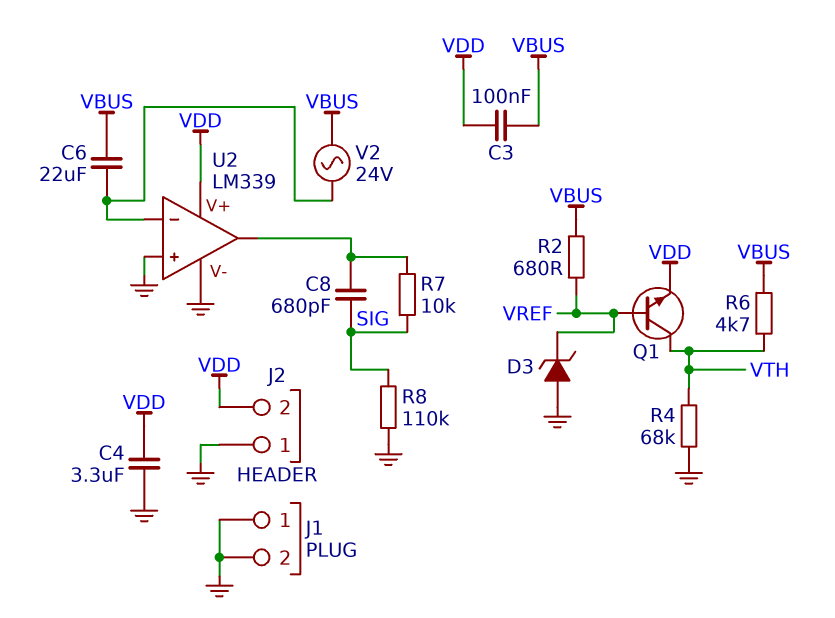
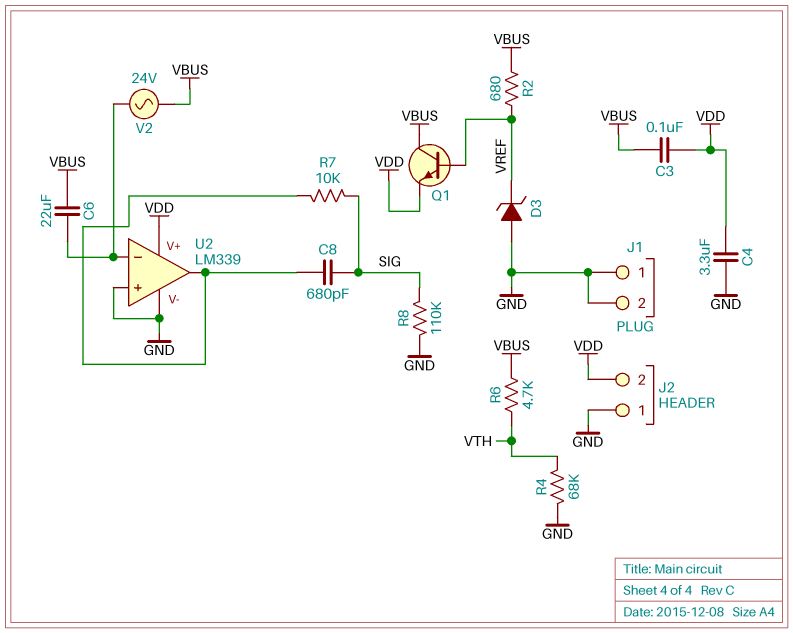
Q1: NPN (B VREF, C VTH, E VDD) -> NPN (B VREF, C VBUS, E VDD)

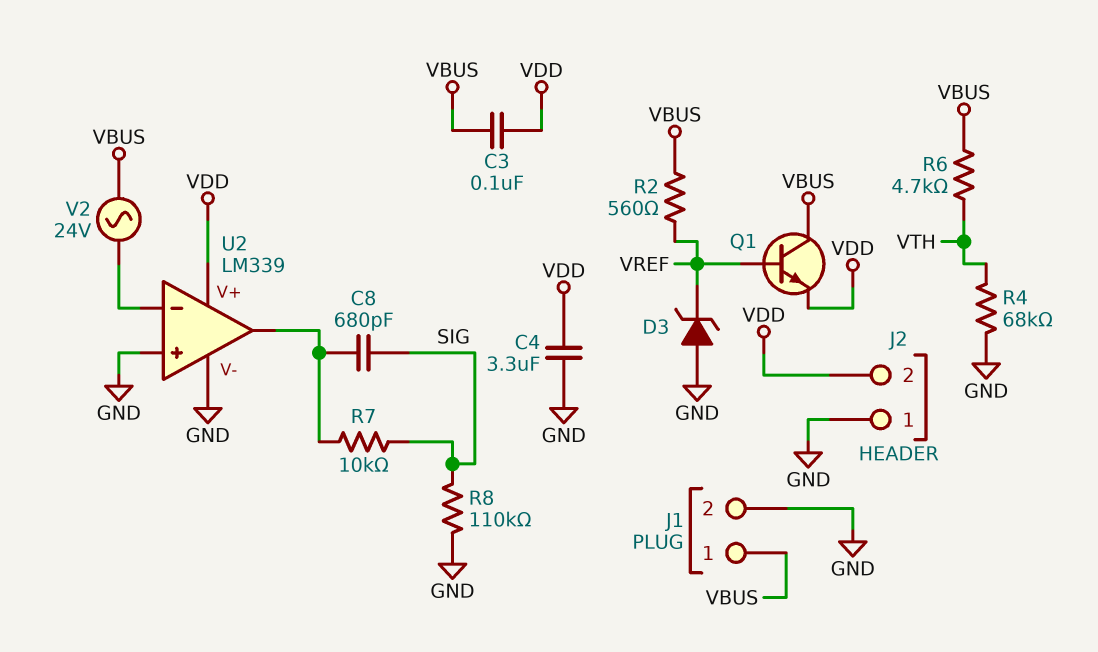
C6: 22uF (U2/in-, VBUS) -> none
J1 pin 1: GND -> VBUS
R2: 680 (VBUS, VREF) -> 560 (VBUS, VREF)

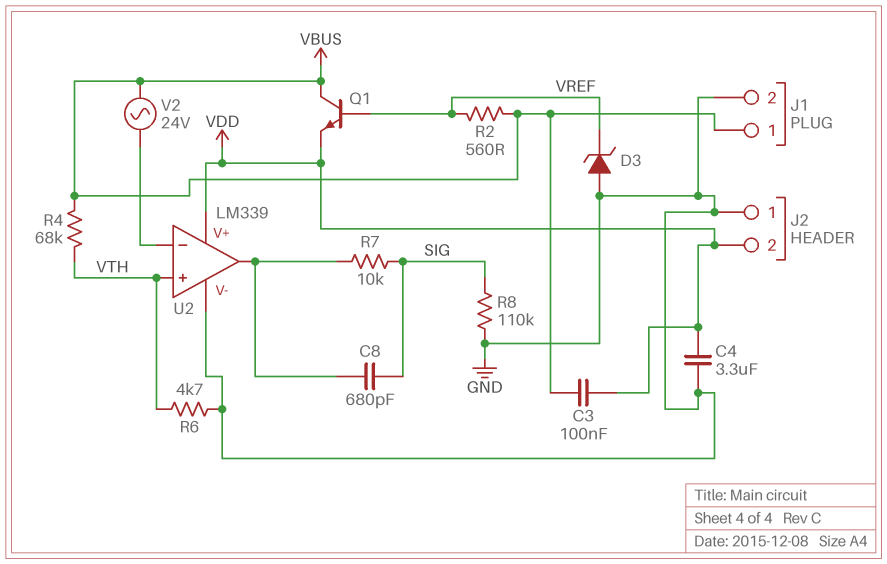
R4: 68k (GND, VTH) -> 68k (VBUS, VTH)
R6: 4.7k (VBUS, VTH) -> 4.7k (GND, VTH)
U2 pin in+: GND -> VTH

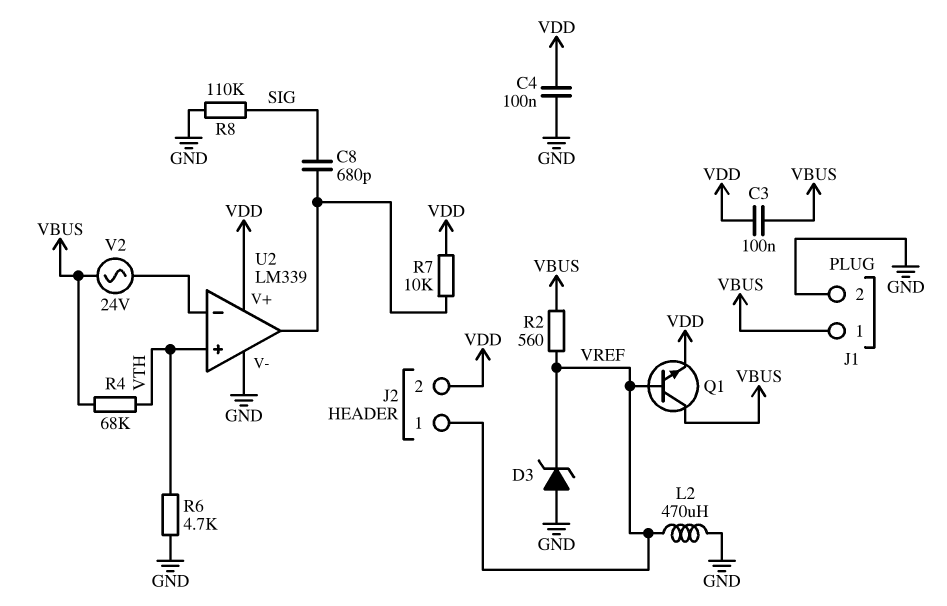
C4: 3.3uF (GND, VDD) -> 100nF (GND, VDD)
J2 pin 1: GND -> VREF
L2: none -> 470uH (GND, VREF)
R7: 10k (SIG, U2/out) -> 10k (U2/out, VDD)

